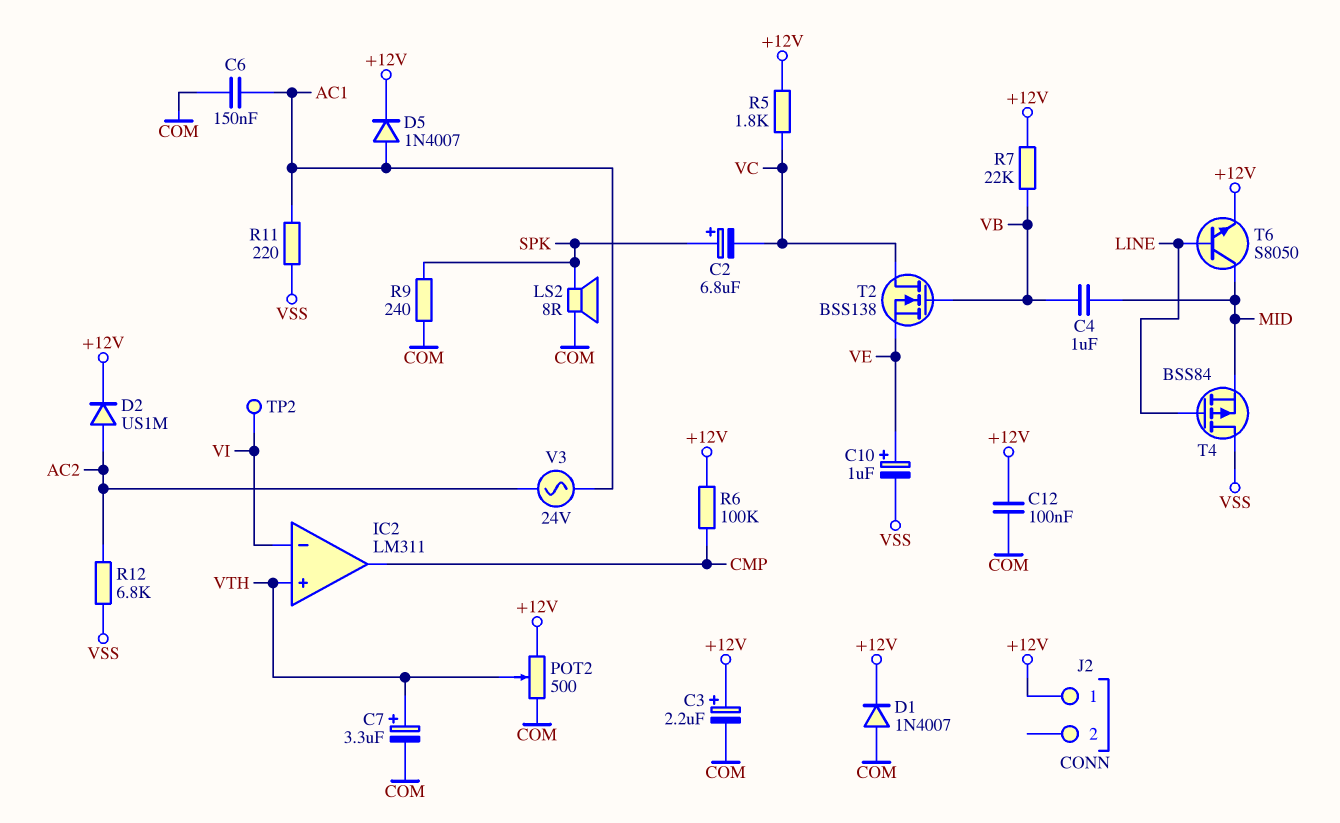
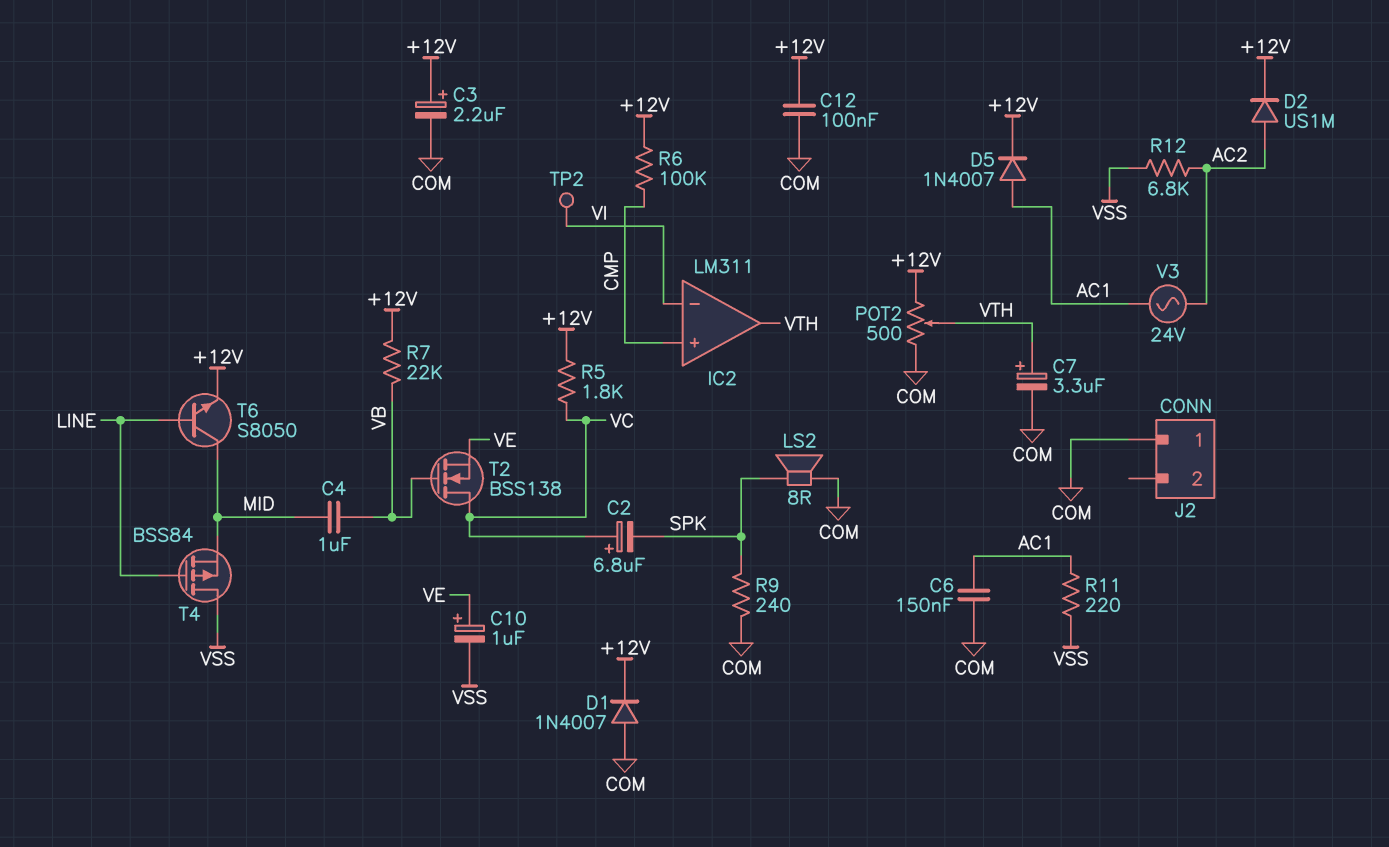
C2: 6.8uF (plus SPK, minus VC) -> 6.8uF (plus VC, minus SPK)
IC2 pin in+: VTH -> CMP
IC2 pin out: CMP -> VTH
J2 pin 1: +12V -> COM

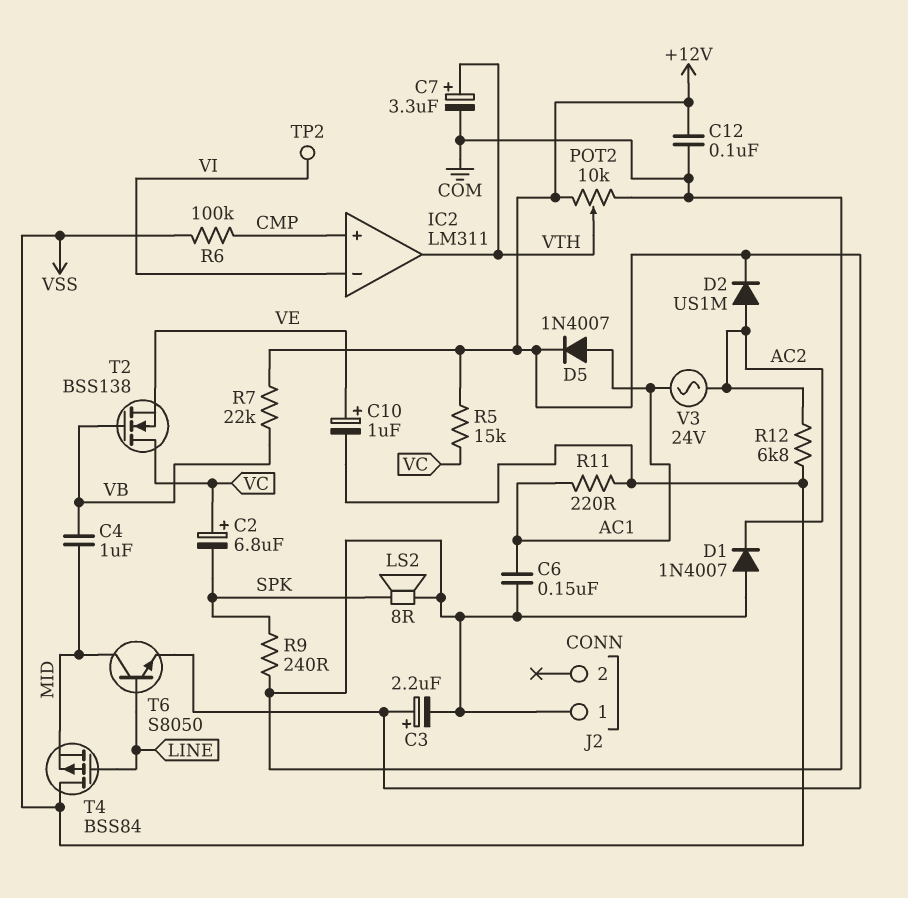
D1: diode 1N4007 (A COM, K +12V) -> diode 1N4007 (A COM, K AC2)
POT2: 500 (+12V, COM, wiper VTH) -> 10k (+12V, COM, wiper VTH)
R5: 1.8k (+12V, VC) -> 15k (+12V, VC)
R6: 100k (+12V, CMP) -> 100k (CMP, VSS)

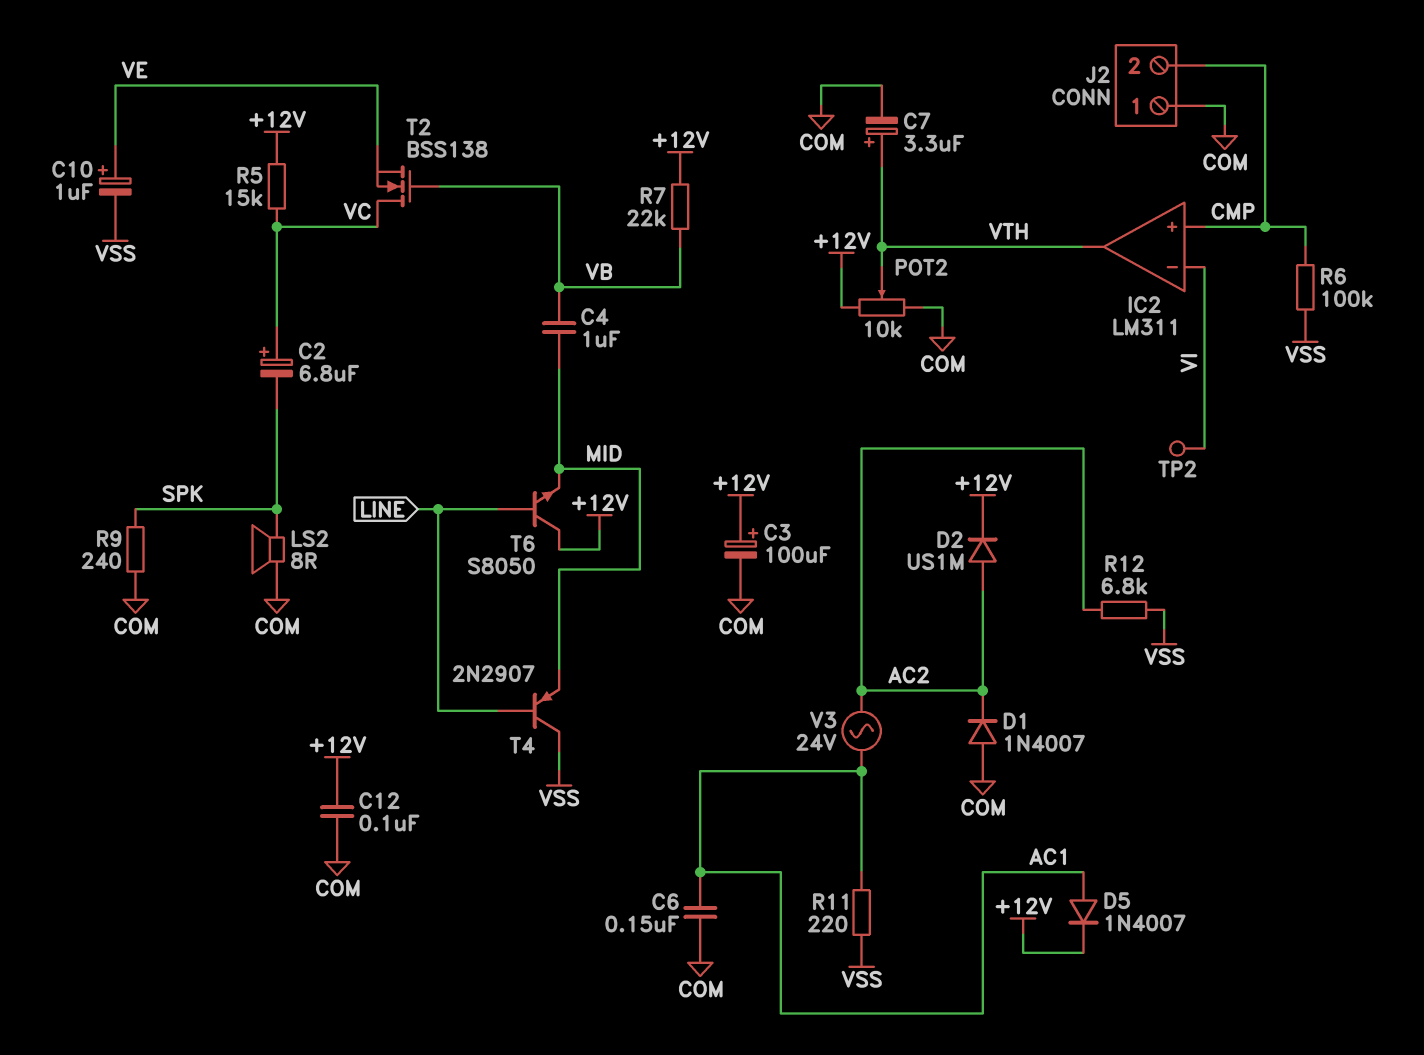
C3: 2.2uF (plus +12V, minus COM) -> 100uF (plus +12V, minus COM)
J2 pin 2: none -> CMP
T4: PMOS BSS84 (G LINE, D VSS, S MID) -> PNP 2N2907 (B LINE, C VSS, E MID)
T6: NPN S8050 (B LINE, C MID, E +12V) -> NPN S8050 (B LINE, C +12V, E MID)

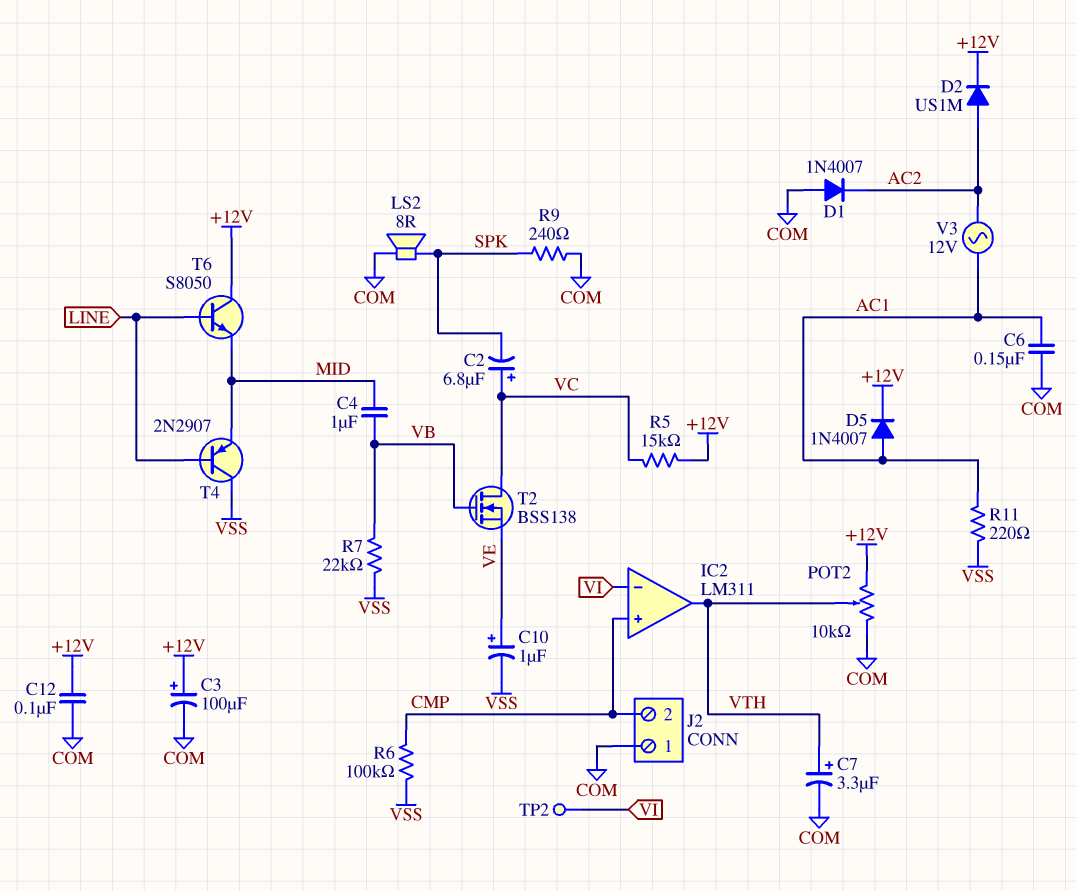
R7: 22k (+12V, VB) -> 22k (VB, VSS)
R12: 6.8k (AC2, VSS) -> none
V3: AC 24V (AC1, AC2) -> AC 12V (AC1, AC2)

